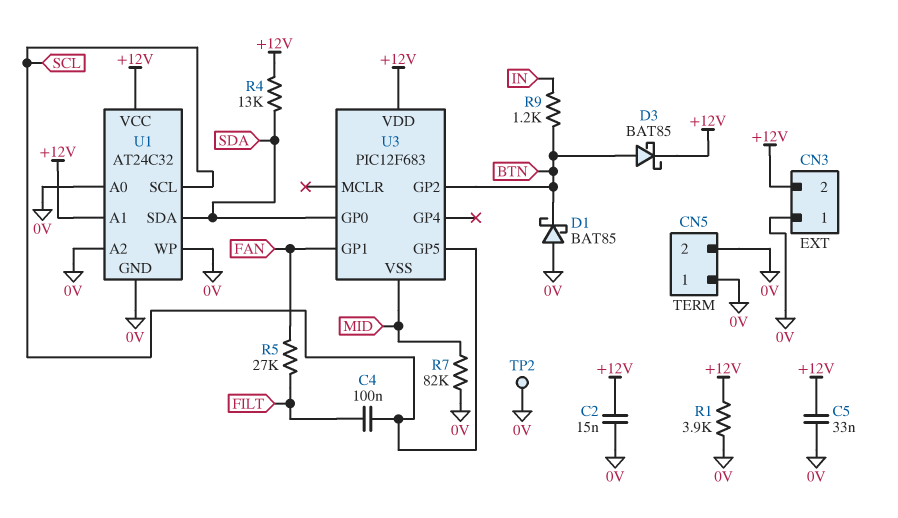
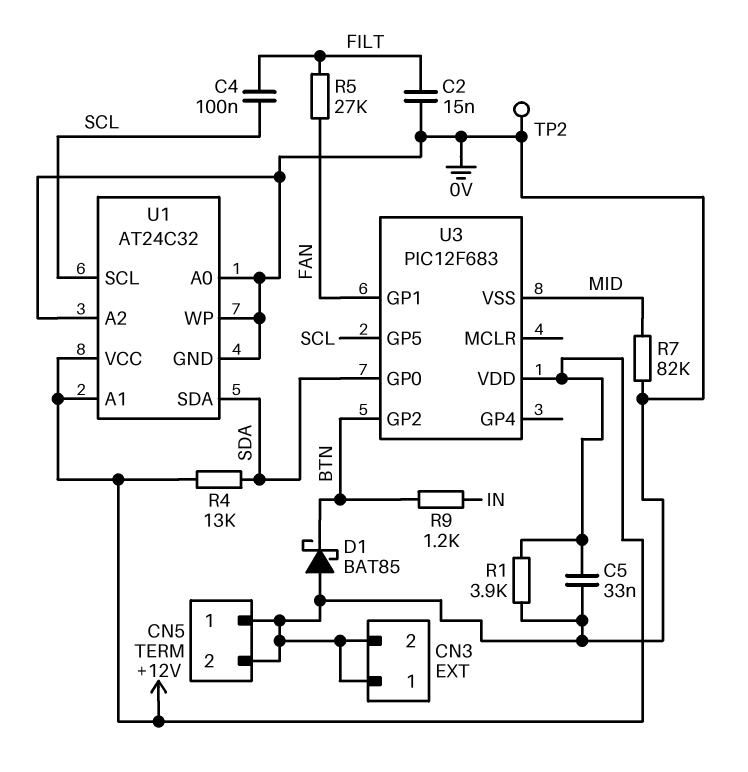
C2: 15nF (+12V, 0V) -> 15nF (0V, FILT)
CN3 pin 2: +12V -> 0V
D3: schottky BAT85 (A BTN, K +12V) -> none

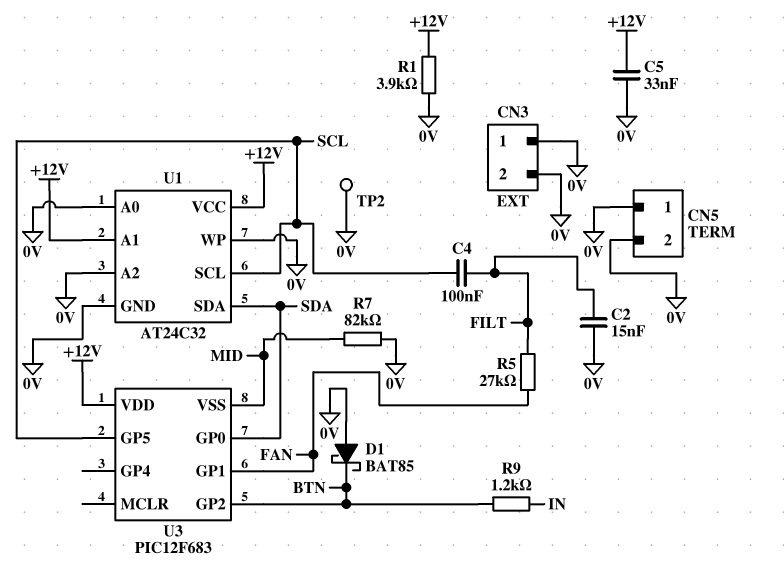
R4: 13k (+12V, SDA) -> none

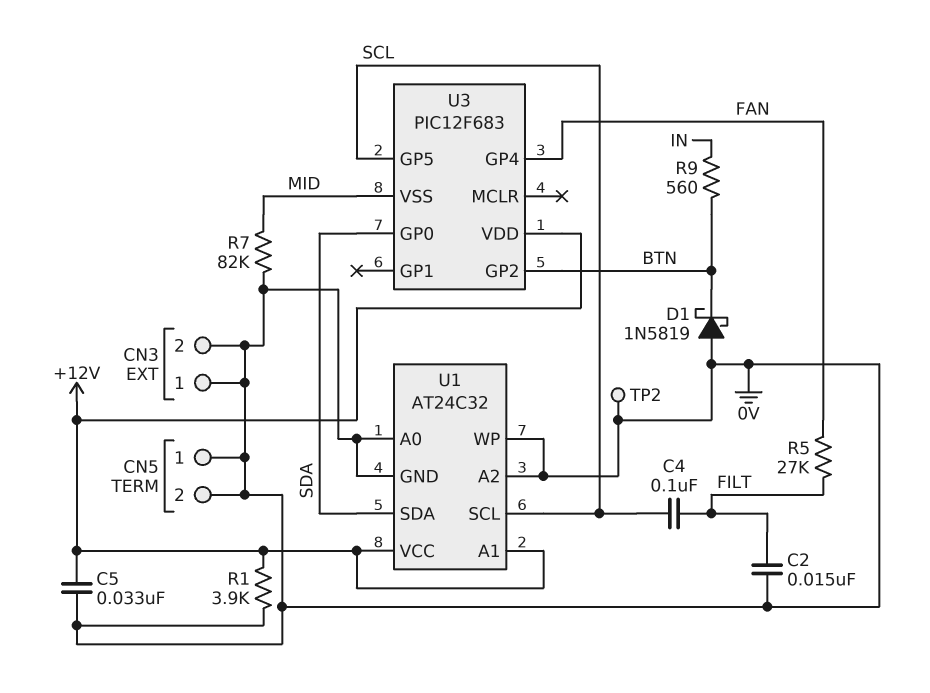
D1: schottky BAT85 (A 0V, K BTN) -> schottky 1N5819 (A 0V, K BTN)
R9: 1.2k (BTN, IN) -> 560 (BTN, IN)
U3 pin GP1: FAN -> none
U3 pin GP4: none -> FAN

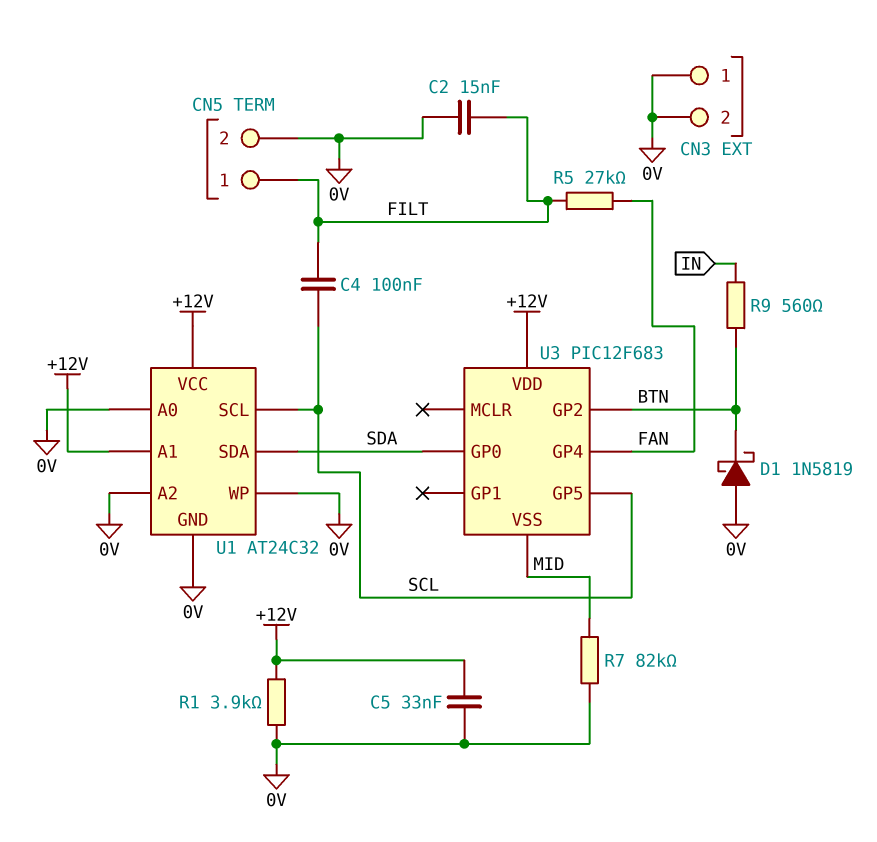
CN5 pin 1: 0V -> FILT
TP2: test point (0V) -> none

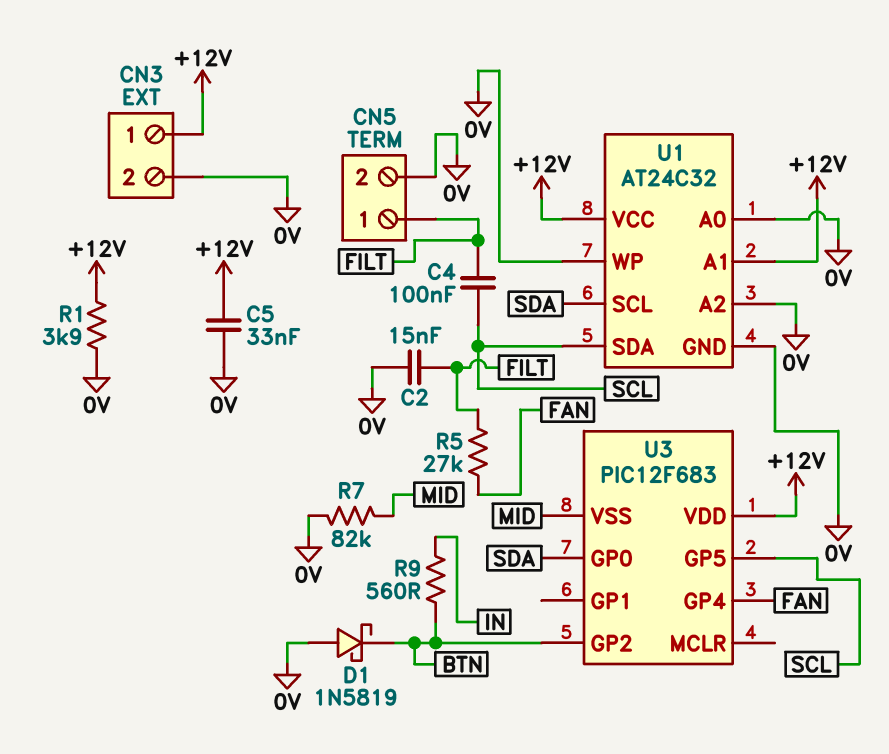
CN3 pin 1: 0V -> +12V
U1 pin SCL: SCL -> SDA
U1 pin SDA: SDA -> SCL

